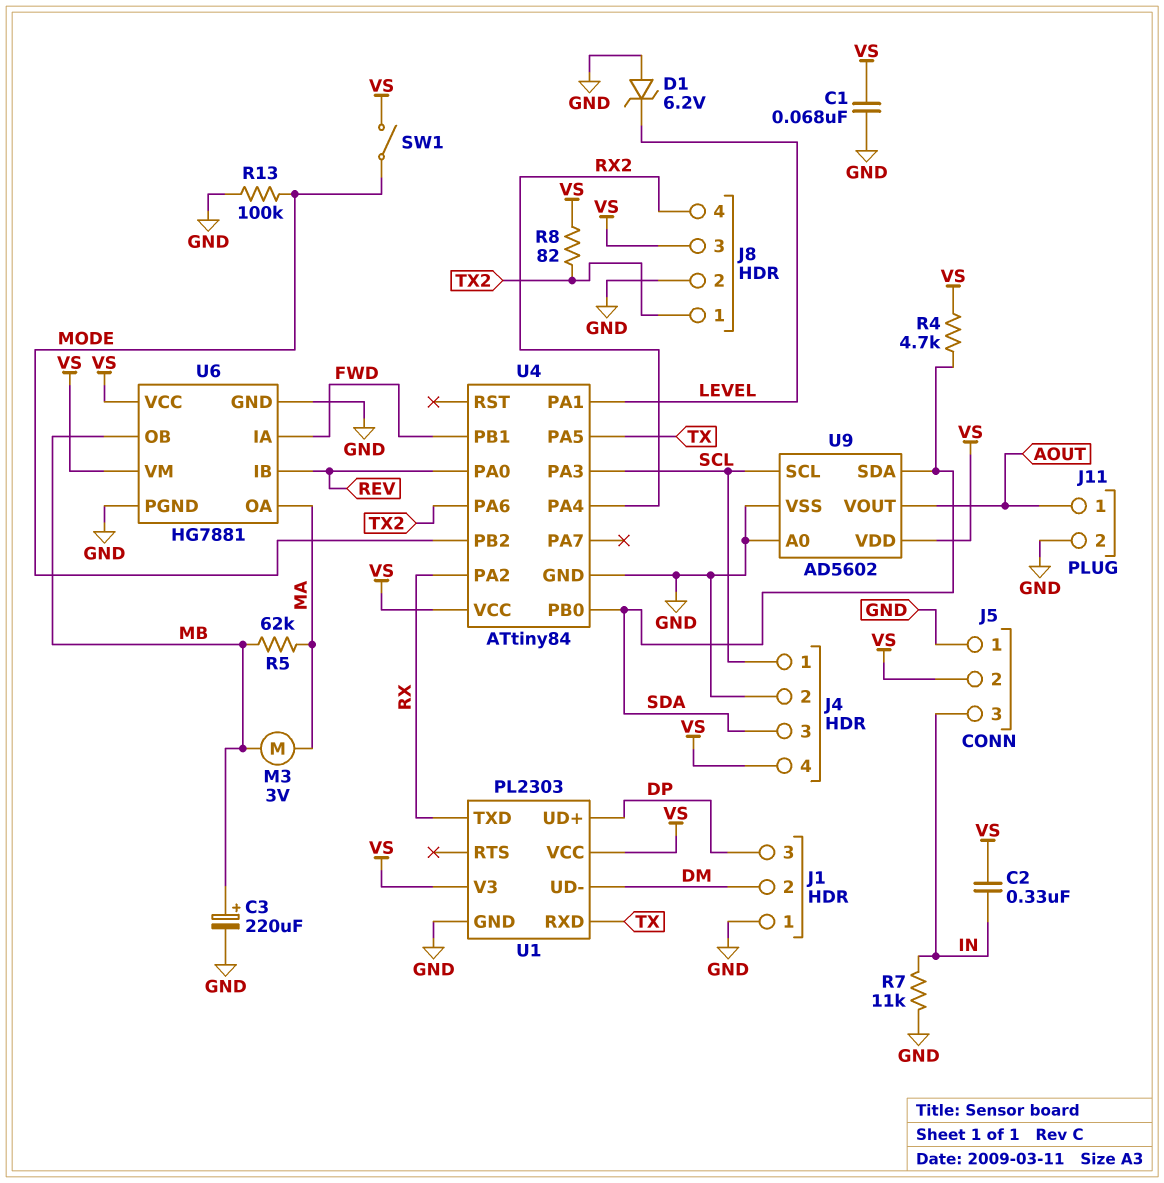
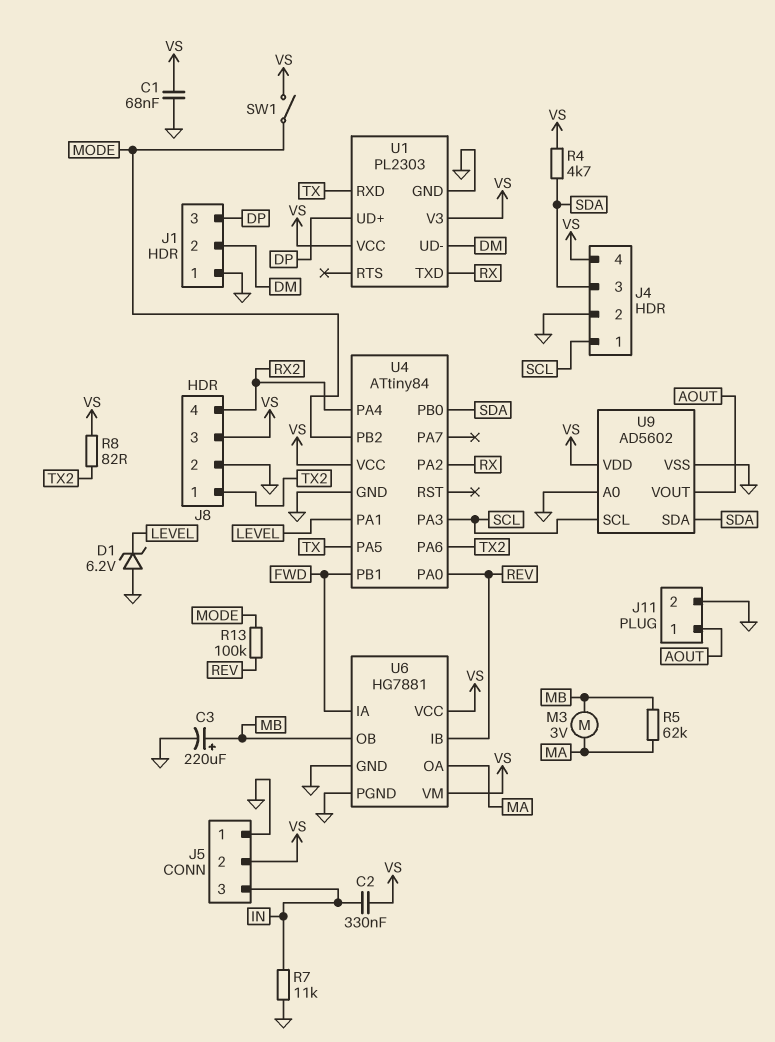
R13: 100k (GND, MODE) -> 100k (MODE, REV)

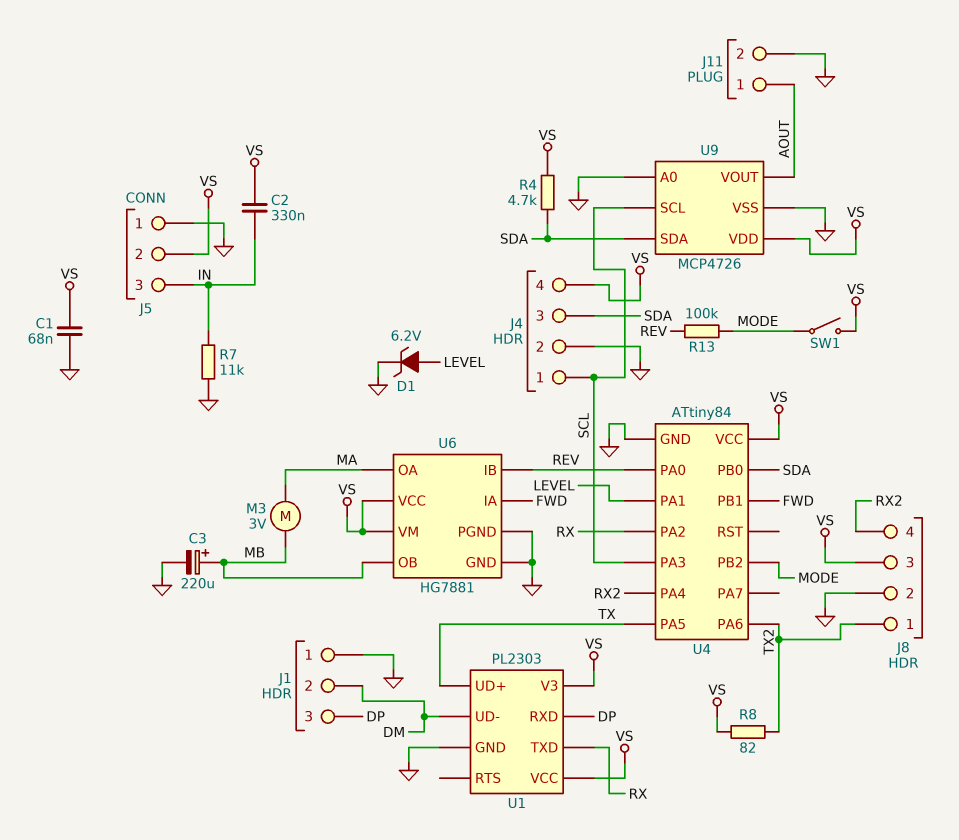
D1: zener 6.2V (A GND, K LEVEL) -> zener 6.2V (A LEVEL, K GND)
R5: 62k (MA, MB) -> none
U1 pin RXD: TX -> DP
U1 pin UD+: DP -> TX
U9: AD5602 -> MCP4726

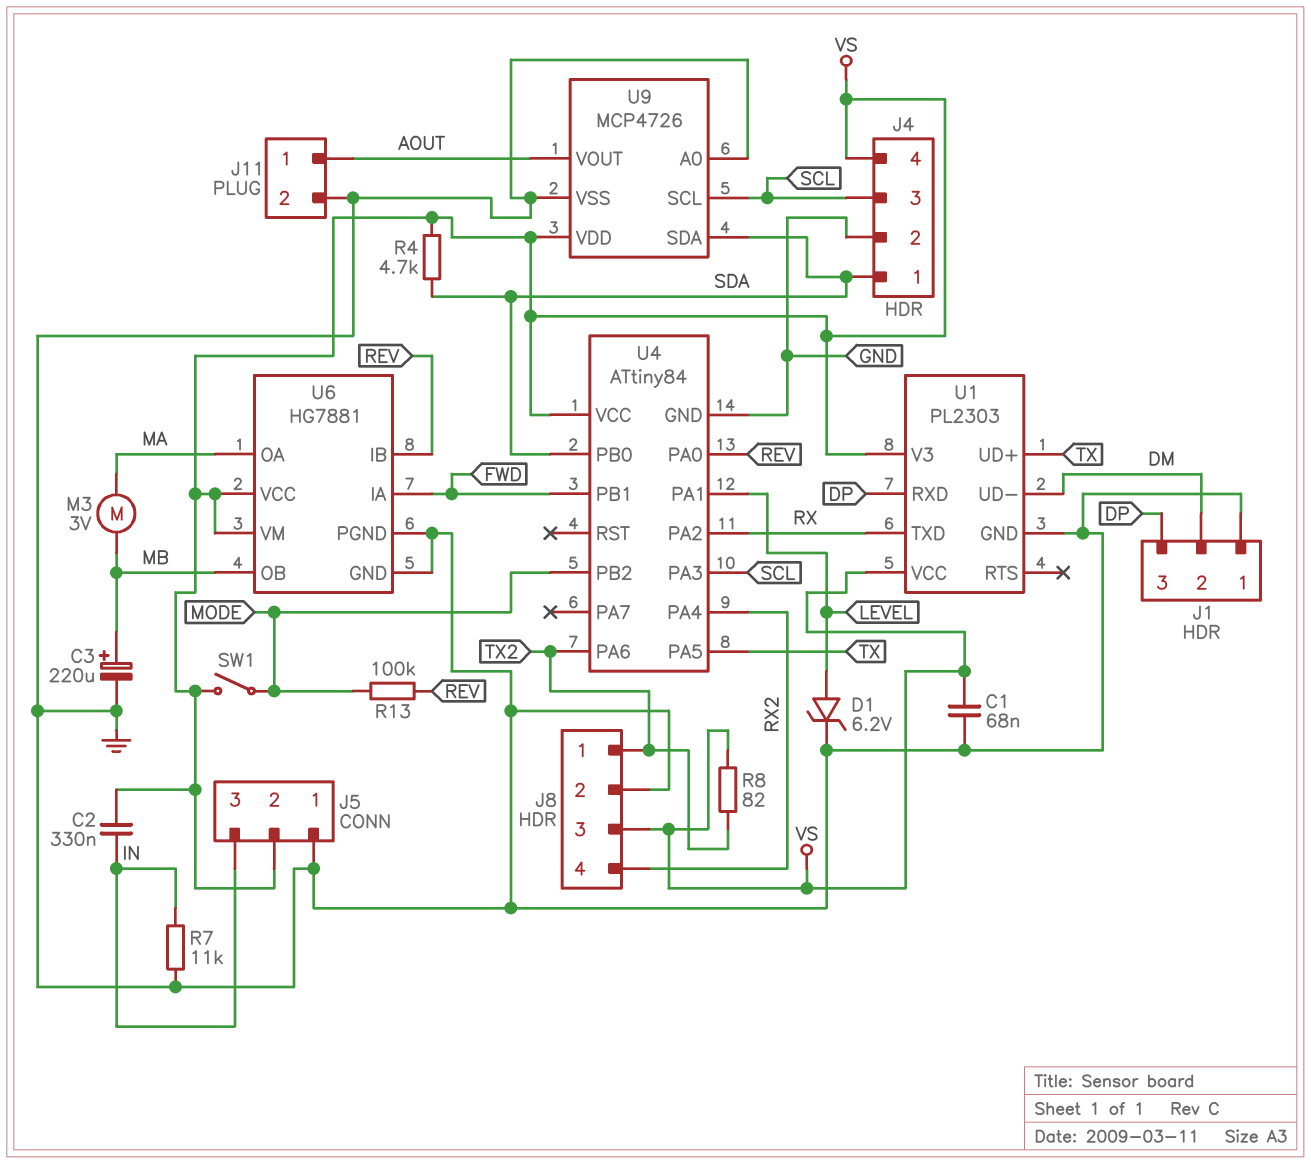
J4 pin 1: SCL -> SDA
J4 pin 3: SDA -> SCL

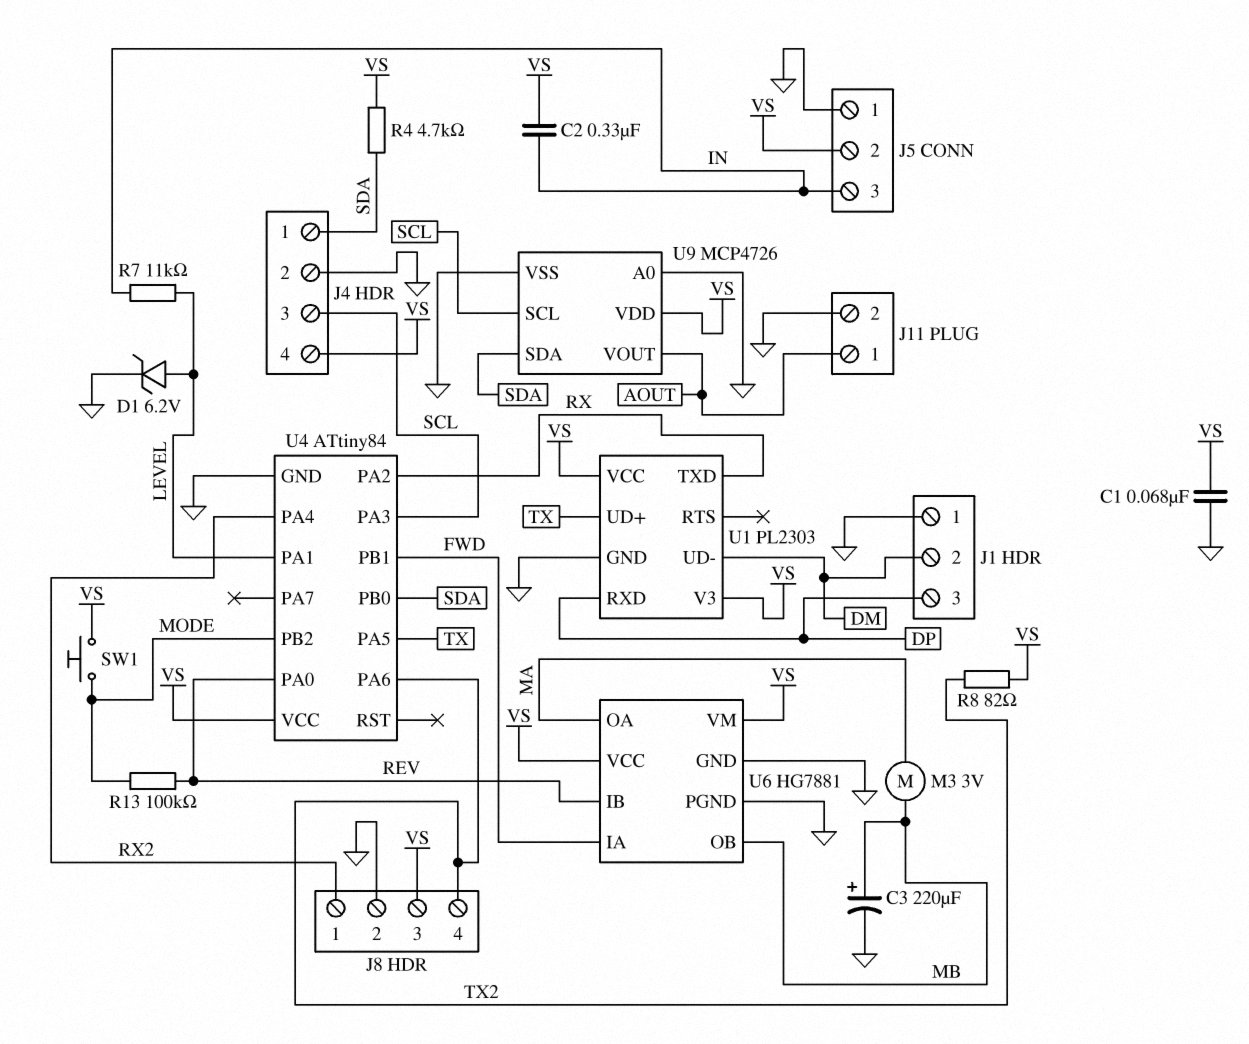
J8 pin 1: TX2 -> RX2
J8 pin 4: RX2 -> TX2
R7: 11k (GND, IN) -> 11k (IN, LEVEL)
SW1: switch (MODE, VS) -> button (MODE, VS)

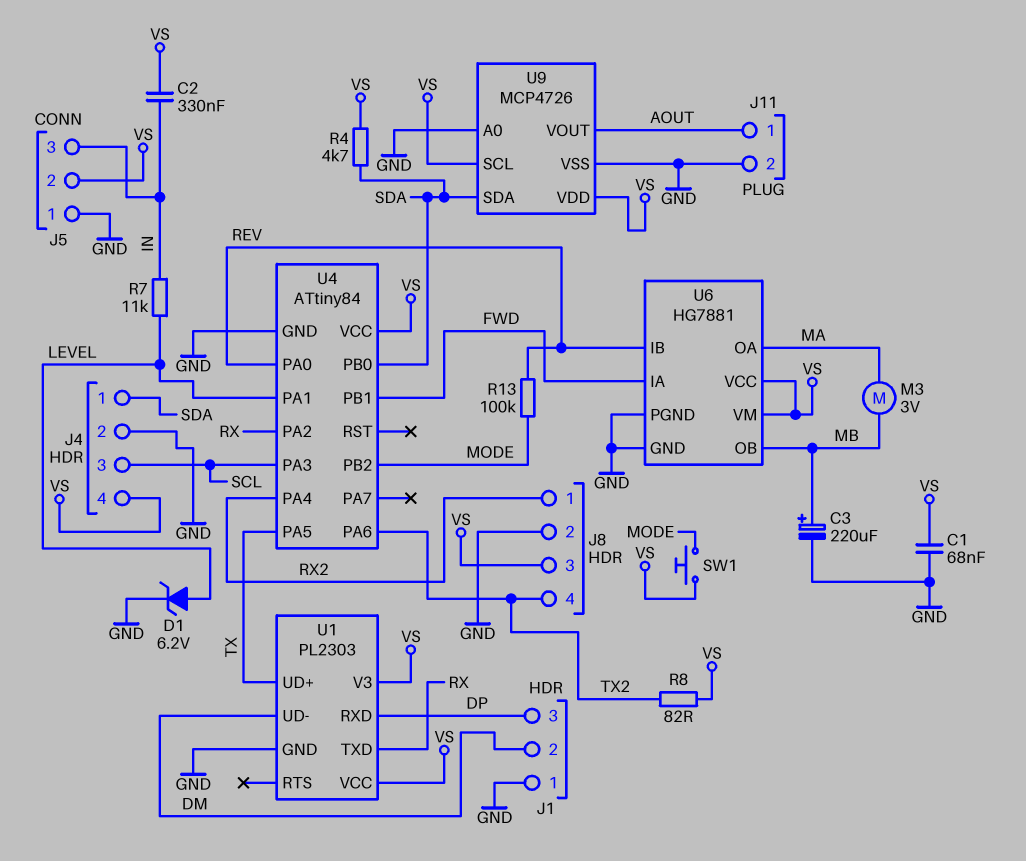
U9 pin SCL: SCL -> VS

